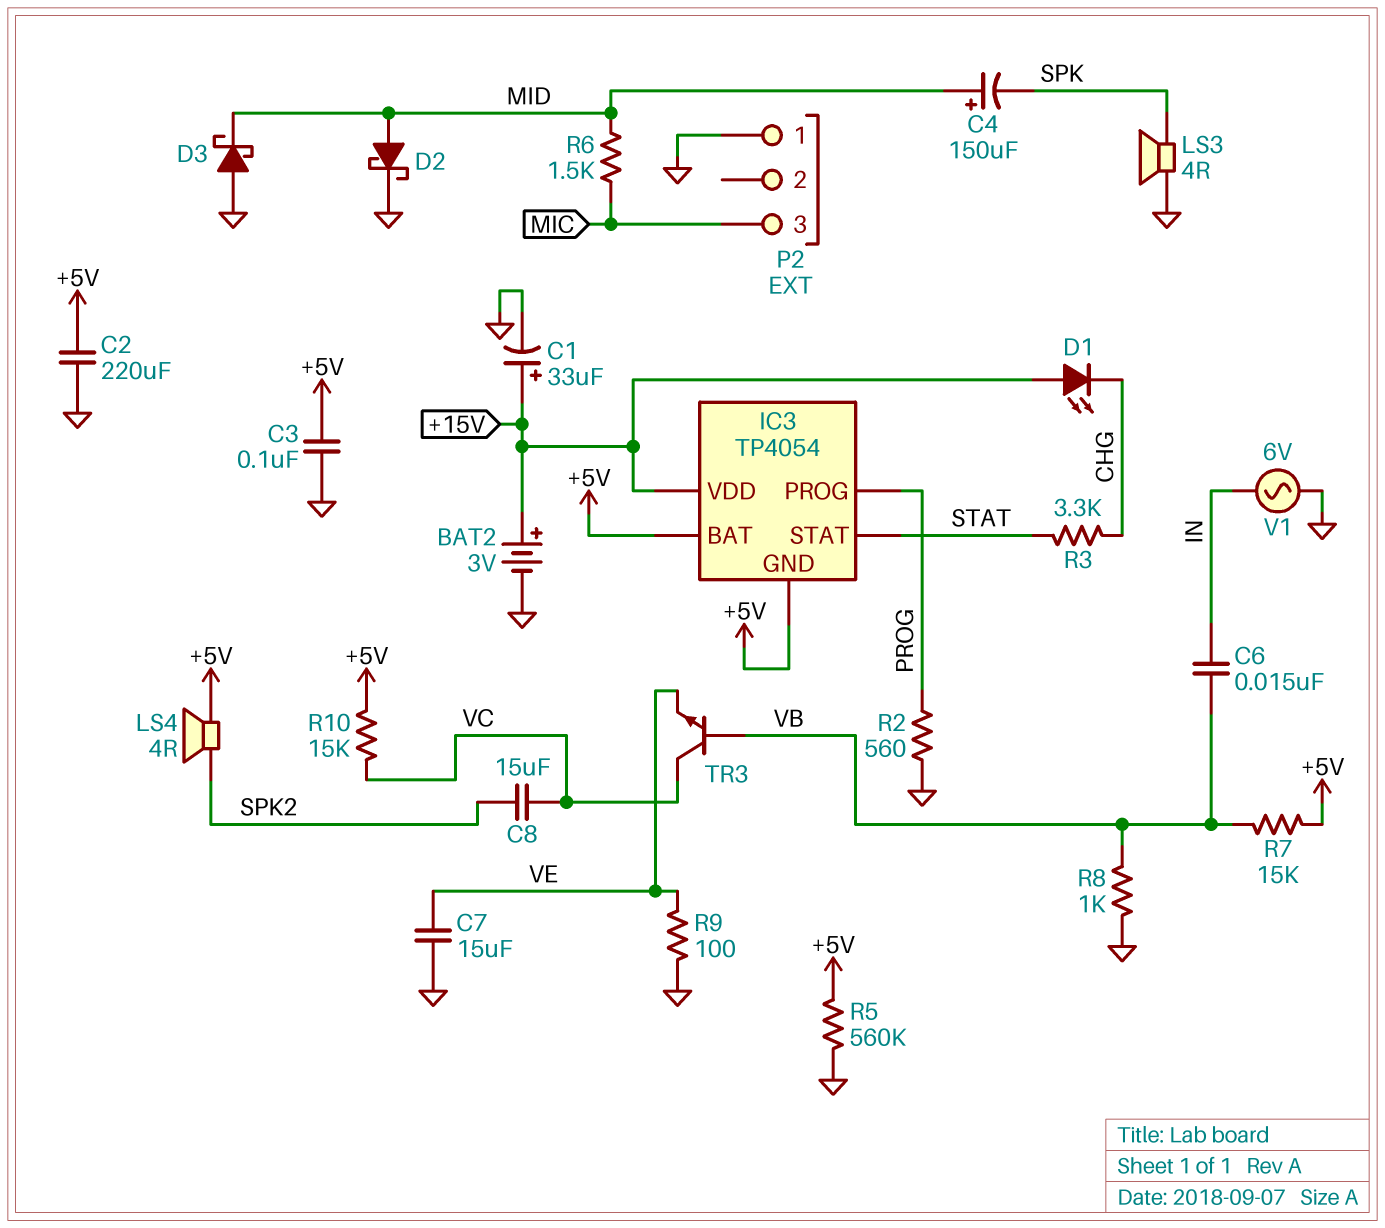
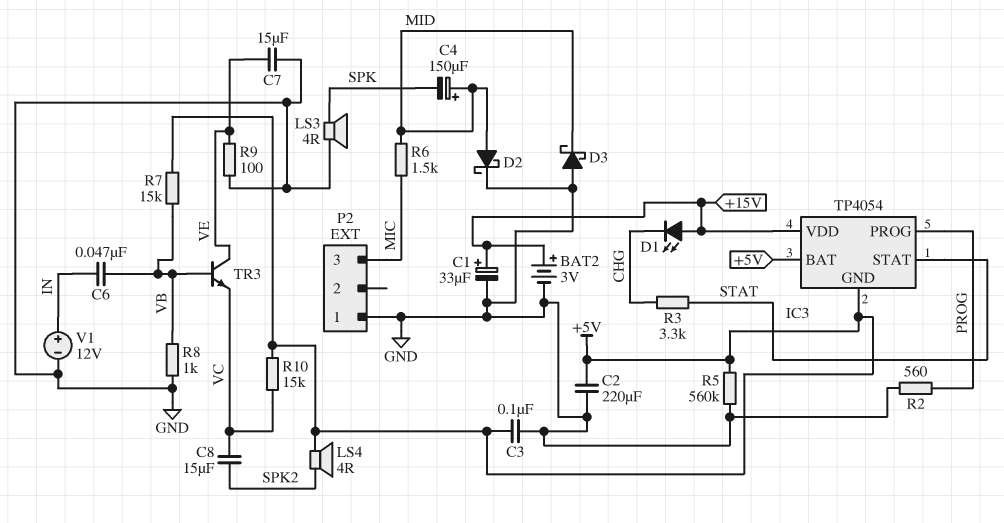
C6: 15nF (IN, VB) -> 47nF (IN, VB)
TR3: NPN (B VB, C VC, E VE) -> NPN (B VB, C VE, E VC)
V1: AC 6V (GND, IN) -> 12V (plus IN, minus GND)

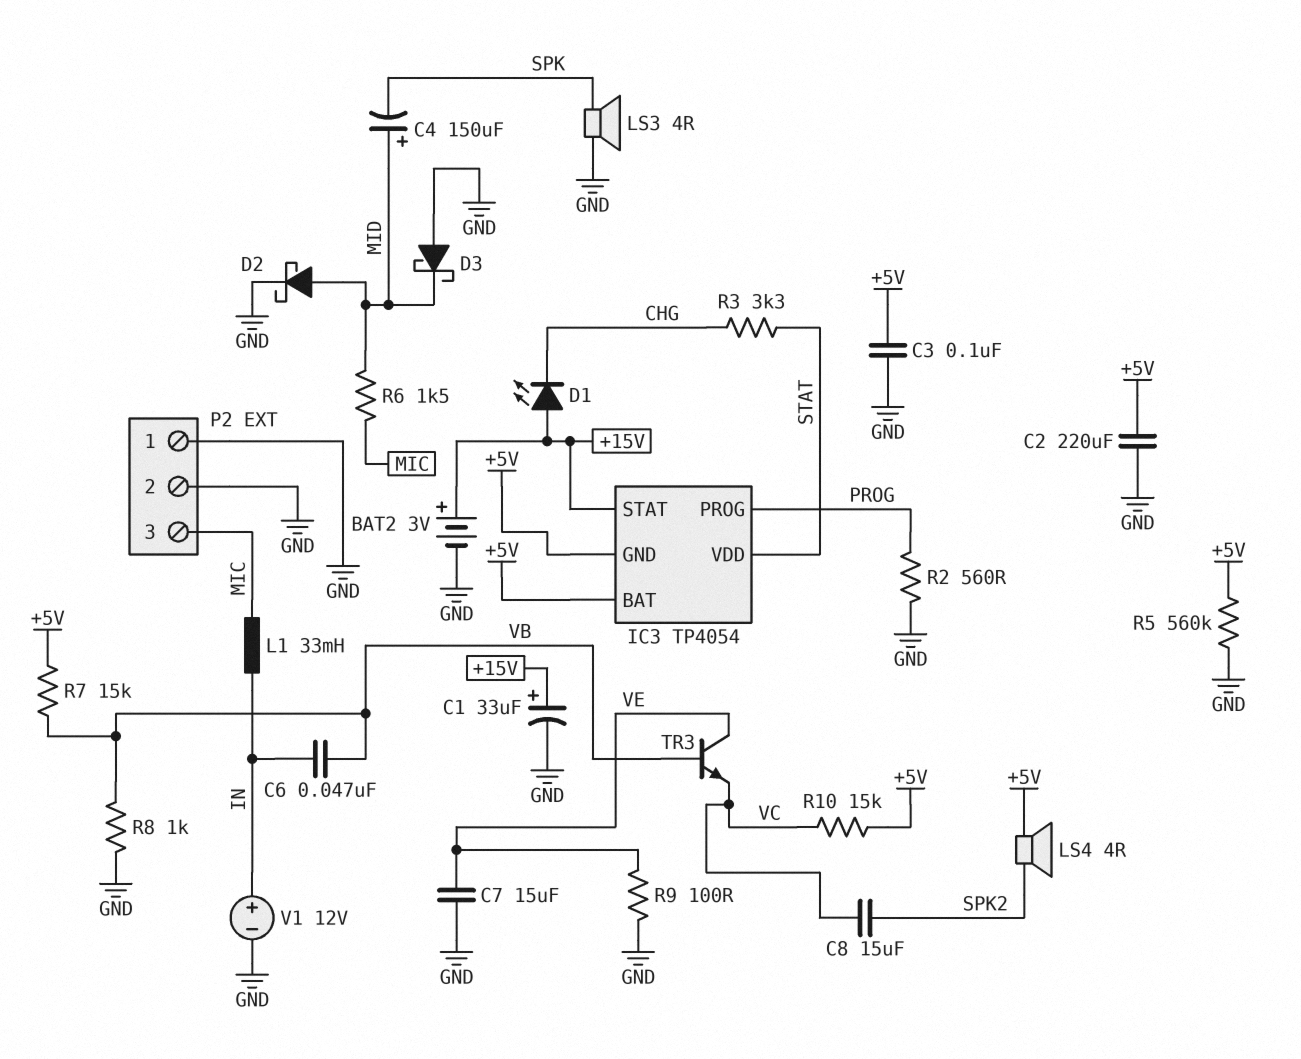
IC3 pin STAT: STAT -> +15V
IC3 pin VDD: +15V -> STAT
L1: none -> 33mH (IN, MIC)
P2 pin 2: none -> GND

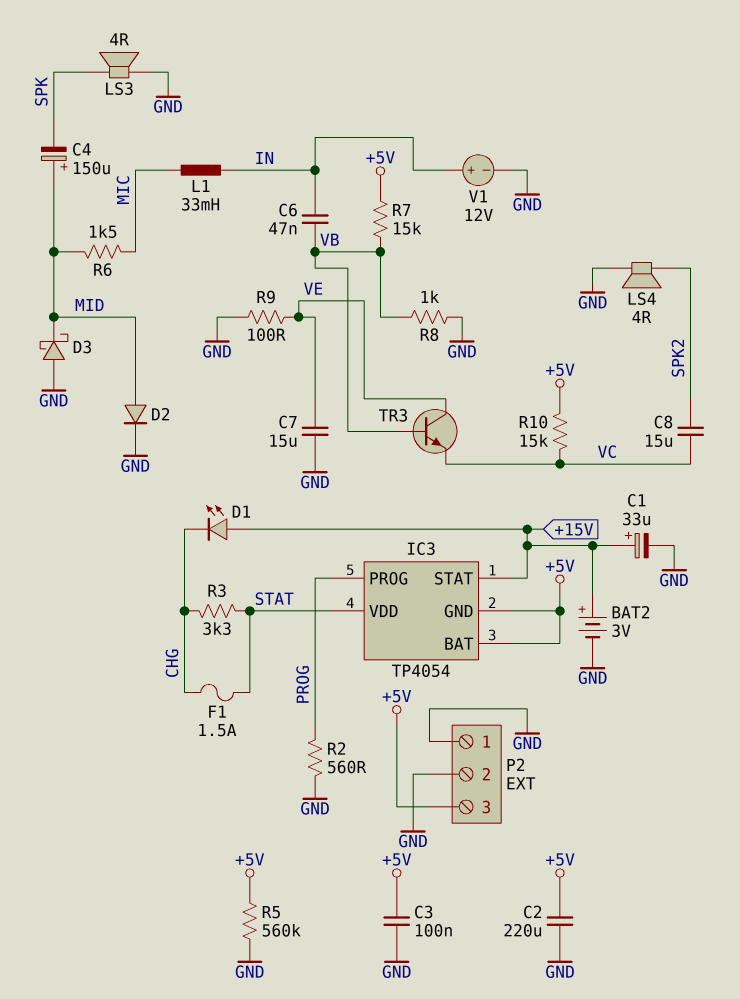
D2: schottky (A MID, K GND) -> diode (A MID, K GND)
F1: none -> 1.5A (CHG, STAT)
LS4: speaker 4R (+5V, SPK2) -> speaker 4R (GND, SPK2)
P2 pin 3: MIC -> +5V

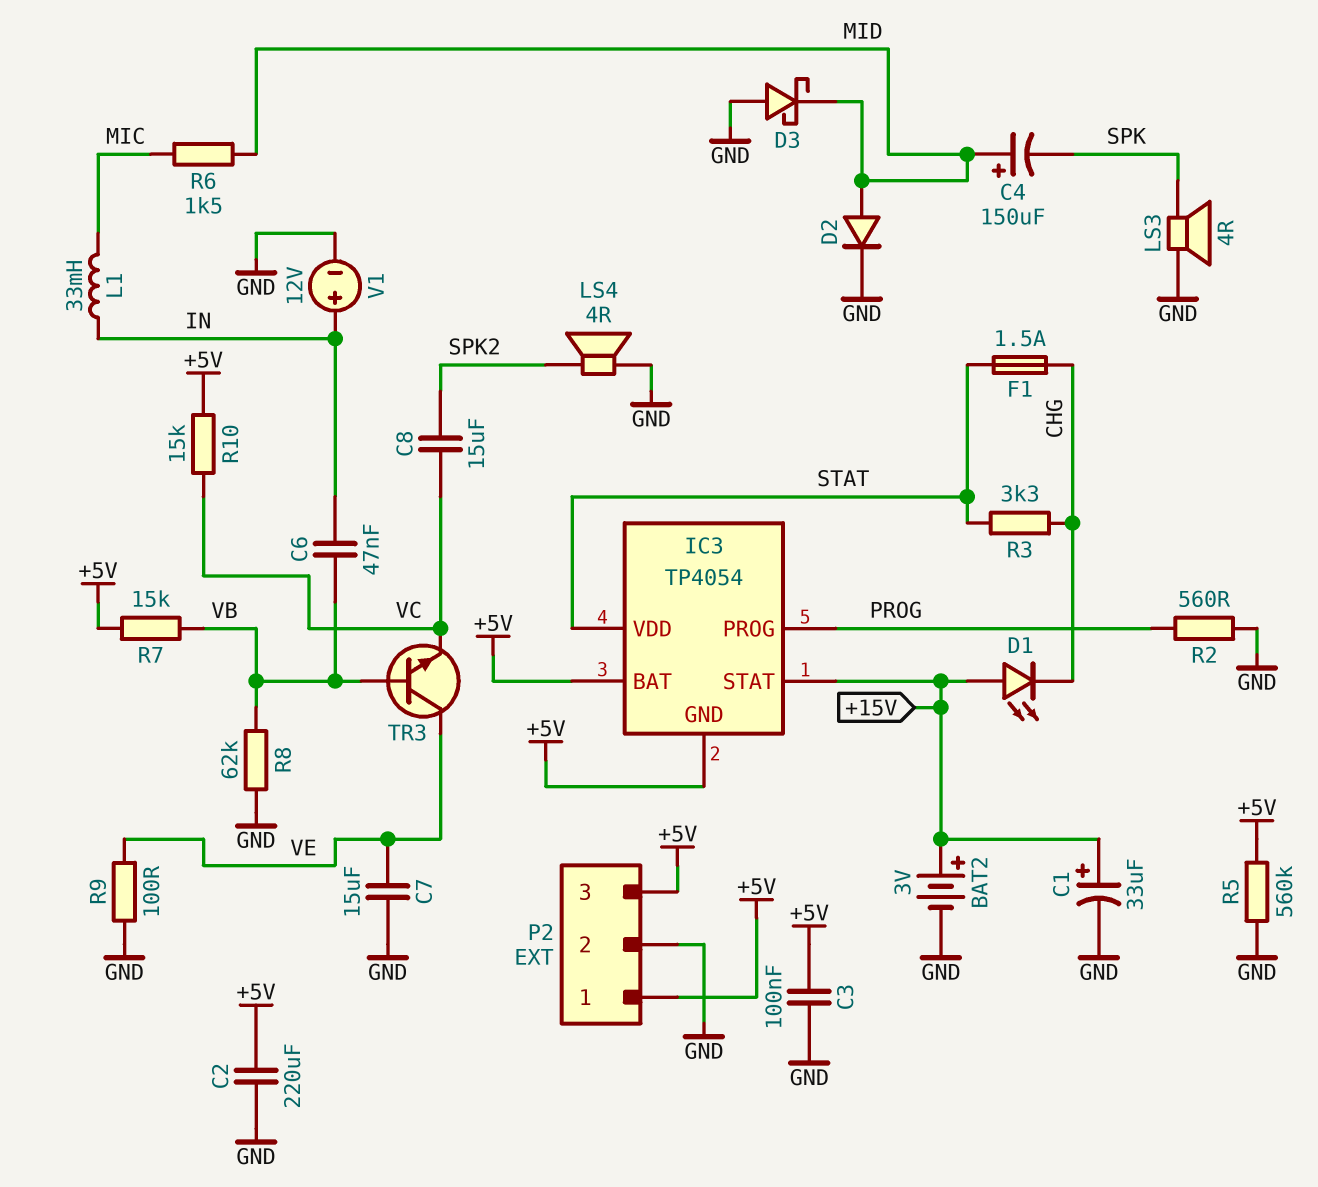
P2 pin 1: GND -> +5V
R8: 1k (GND, VB) -> 62k (GND, VB)

